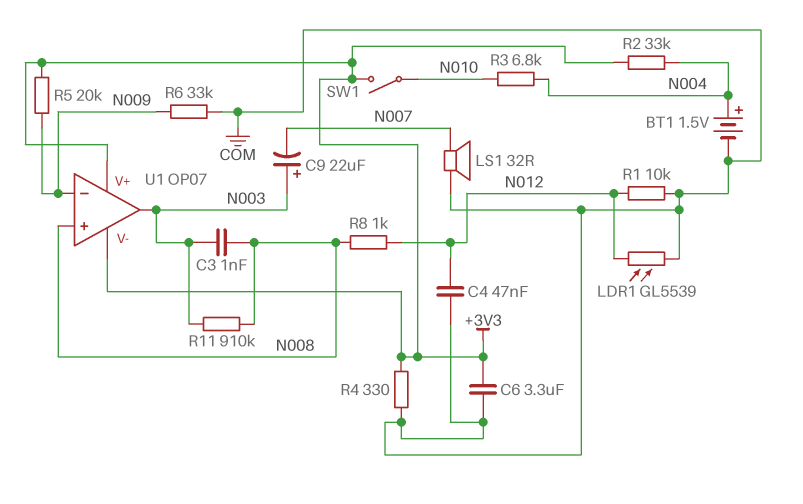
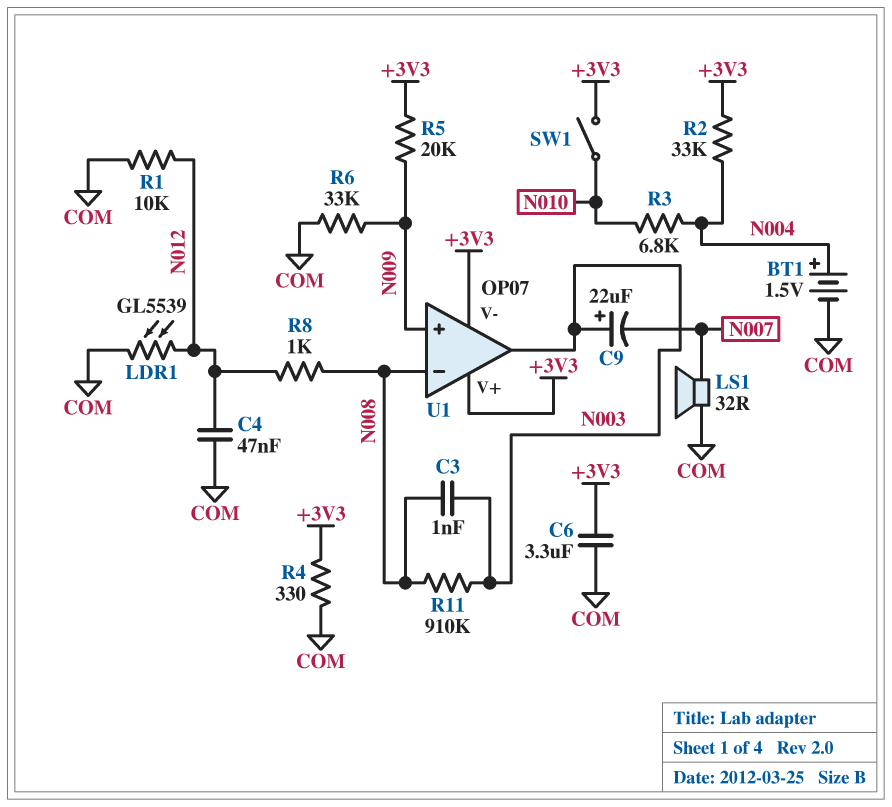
U1 pin in+: N008 -> N009
U1 pin in-: N009 -> N008

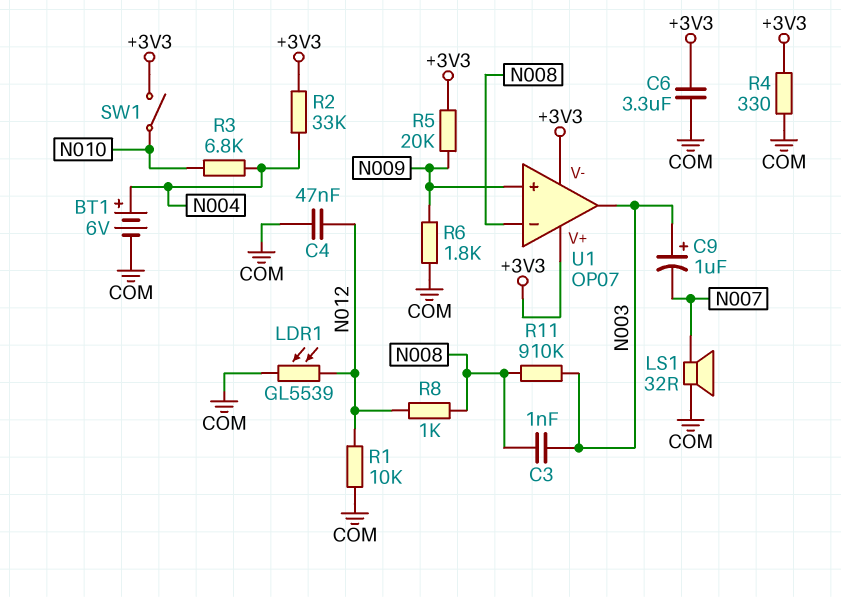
BT1: 1.5V (plus N004, minus COM) -> 6V (plus N004, minus COM)
C9: 22uF (plus N003, minus N007) -> 1uF (plus N003, minus N007)
R6: 33k (COM, N009) -> 1.8k (COM, N009)

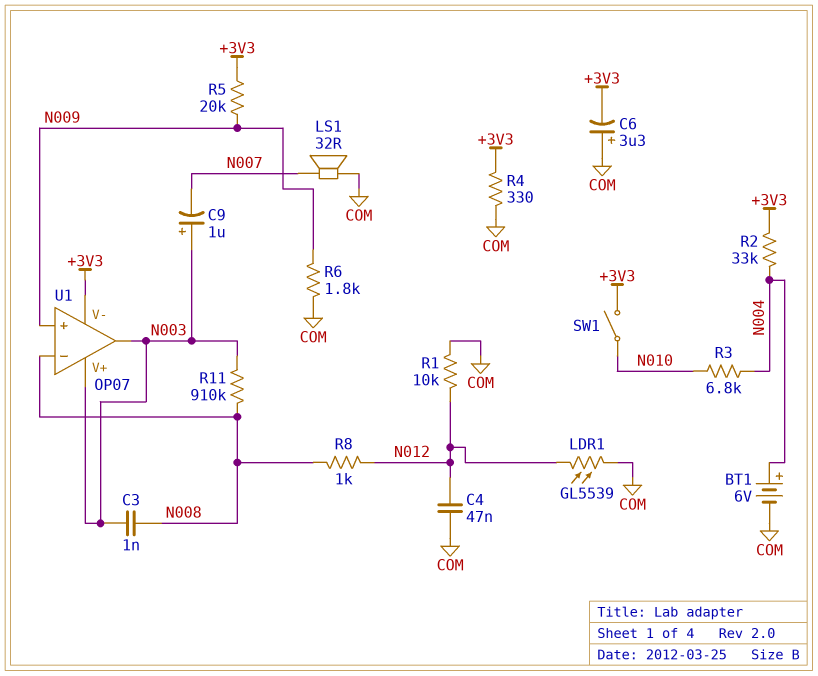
C6: 3.3uF (+3V3, COM) -> 3.3uF (plus COM, minus +3V3)
U1 pin V+: +3V3 -> N003

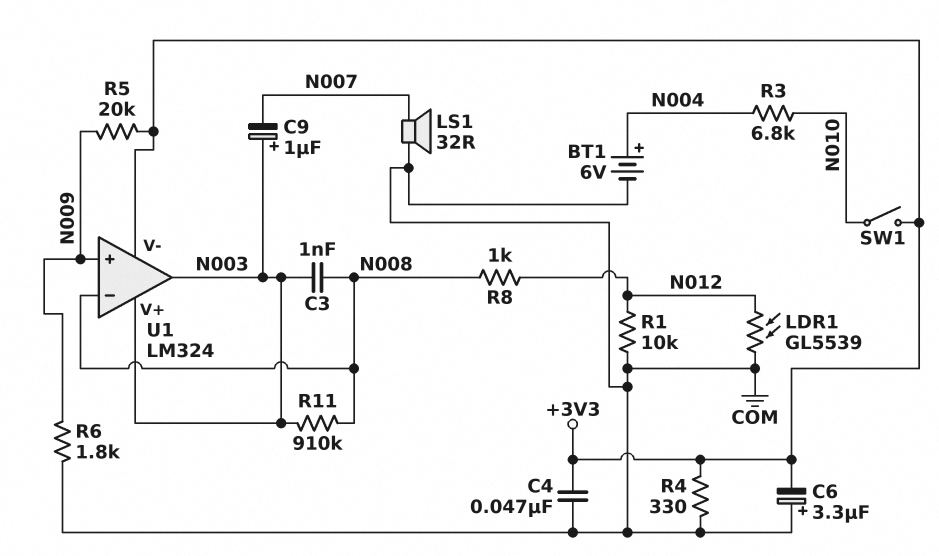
C4: 47nF (COM, N012) -> 47nF (+3V3, COM)
R2: 33k (+3V3, N004) -> none
U1: OP07 -> LM324

